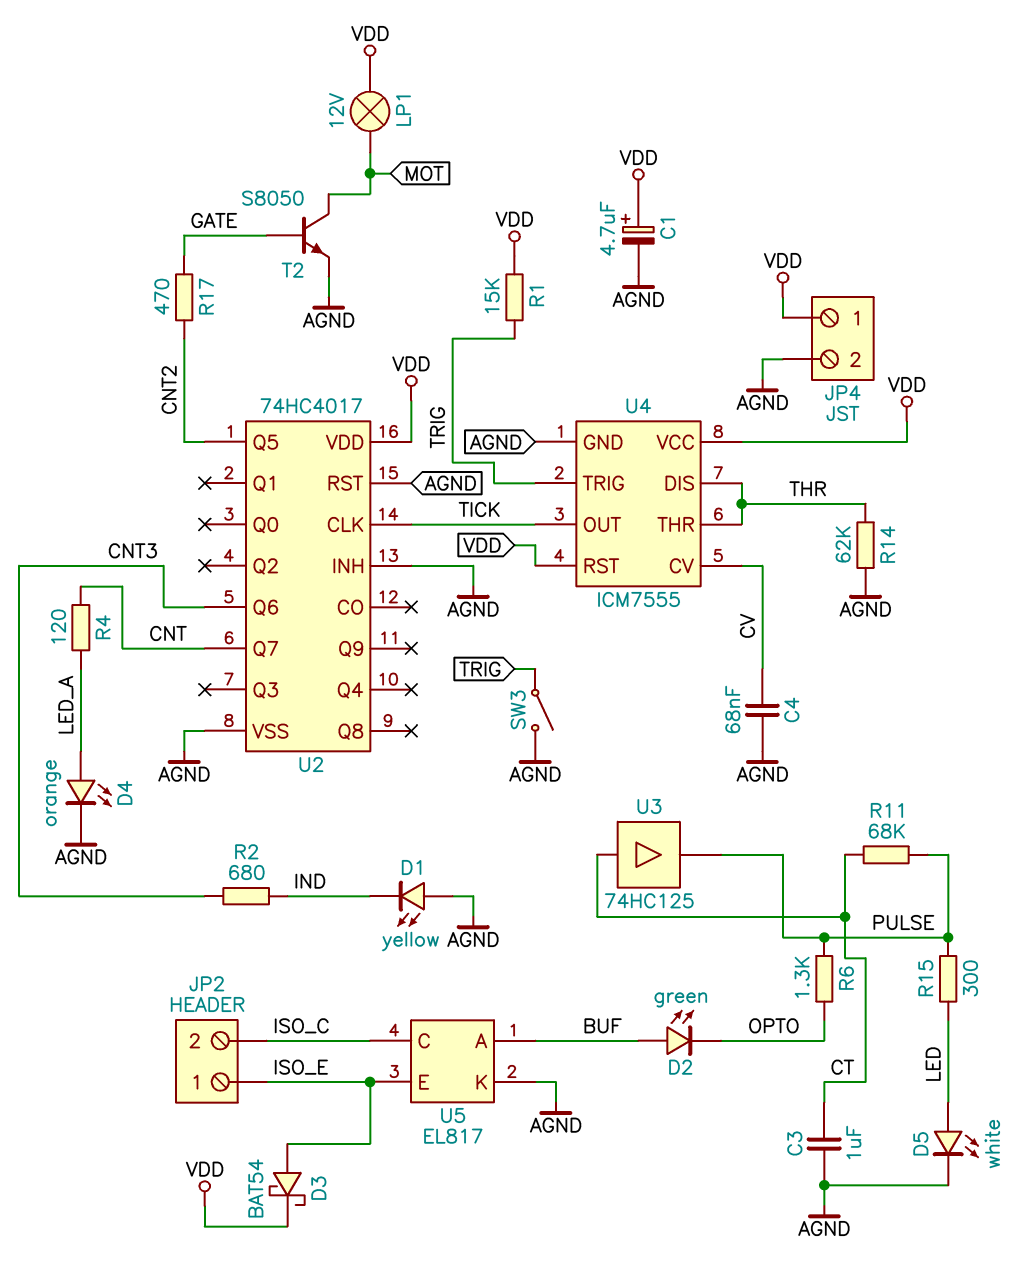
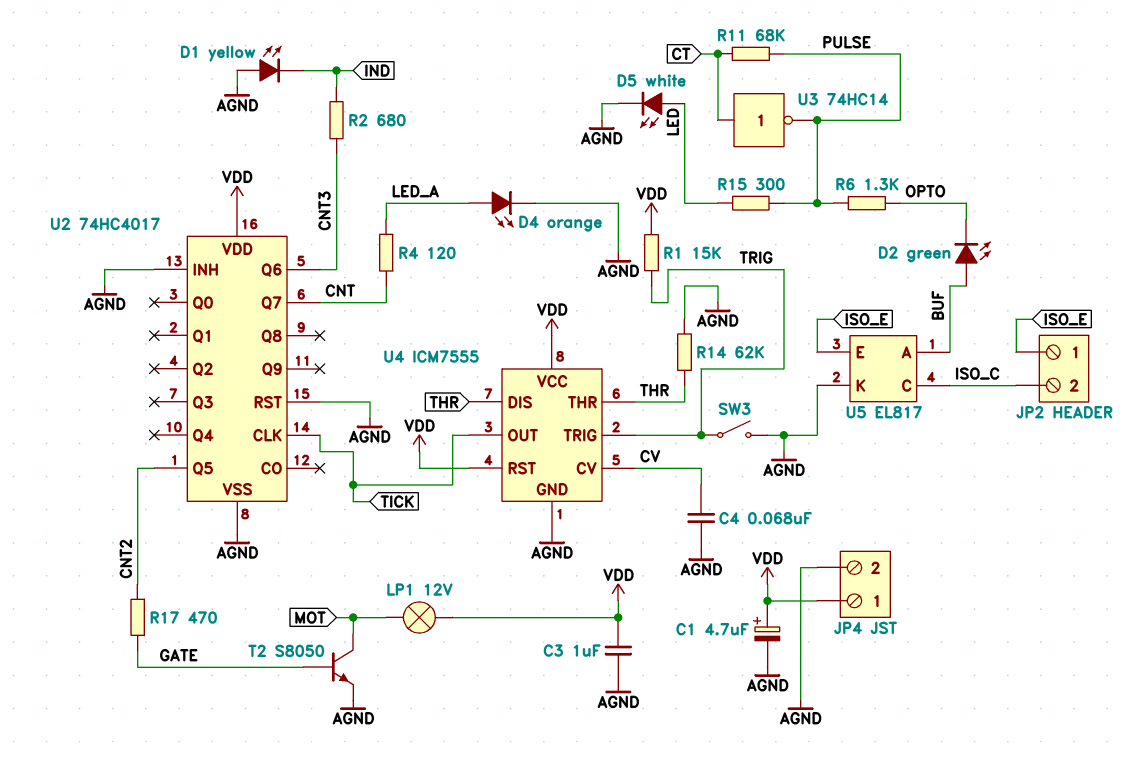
C3: 1uF (AGND, CT) -> 1uF (AGND, VDD)
D3: schottky BAT54 (A ISO_E, K VDD) -> none
U3: buffer 74HC125 (in CT, out PULSE) -> NOT 74HC14 (in CT, out PULSE)

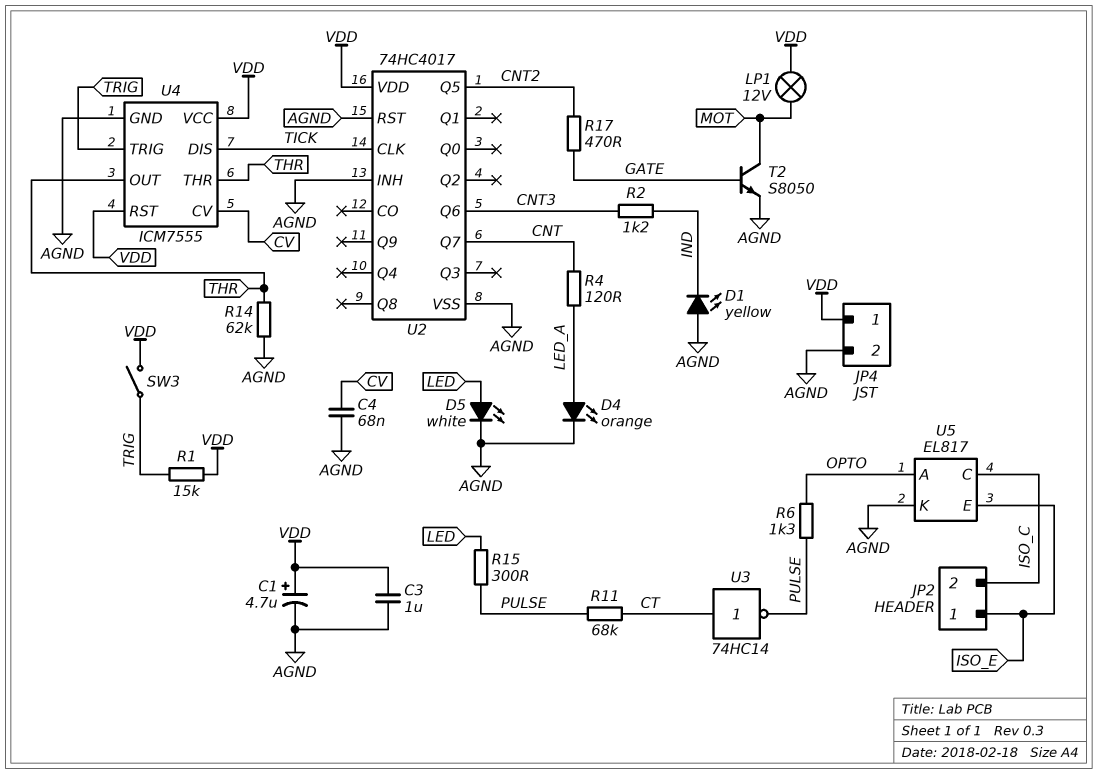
D2: LED green (A BUF, K OPTO) -> none
R2: 680 (CNT3, IND) -> 1.2k (CNT3, IND)
SW3: switch (AGND, TRIG) -> switch (TRIG, VDD)
U4 pin DIS: THR -> TICK
U4 pin OUT: TICK -> THR
U5 pin A: BUF -> OPTO

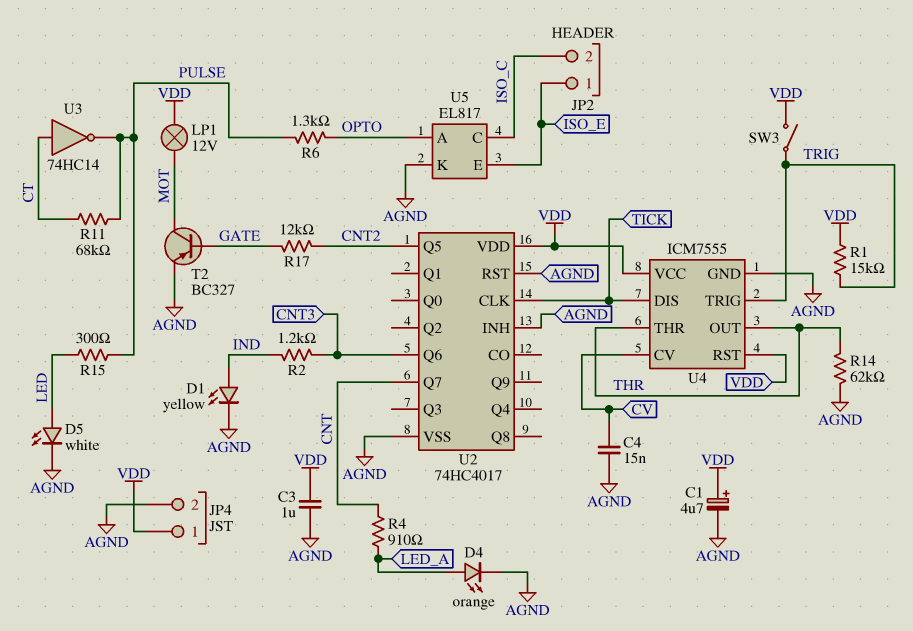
C4: 68nF (AGND, CV) -> 15nF (AGND, CV)
D1: LED yellow (A AGND, K IND) -> LED yellow (A IND, K AGND)
R4: 120 (CNT, LED_A) -> 910 (CNT, LED_A)
R17: 470 (CNT2, GATE) -> 12k (CNT2, GATE)
T2: NPN S8050 (B GATE, C MOT, E AGND) -> PNP BC327 (B GATE, C MOT, E AGND)

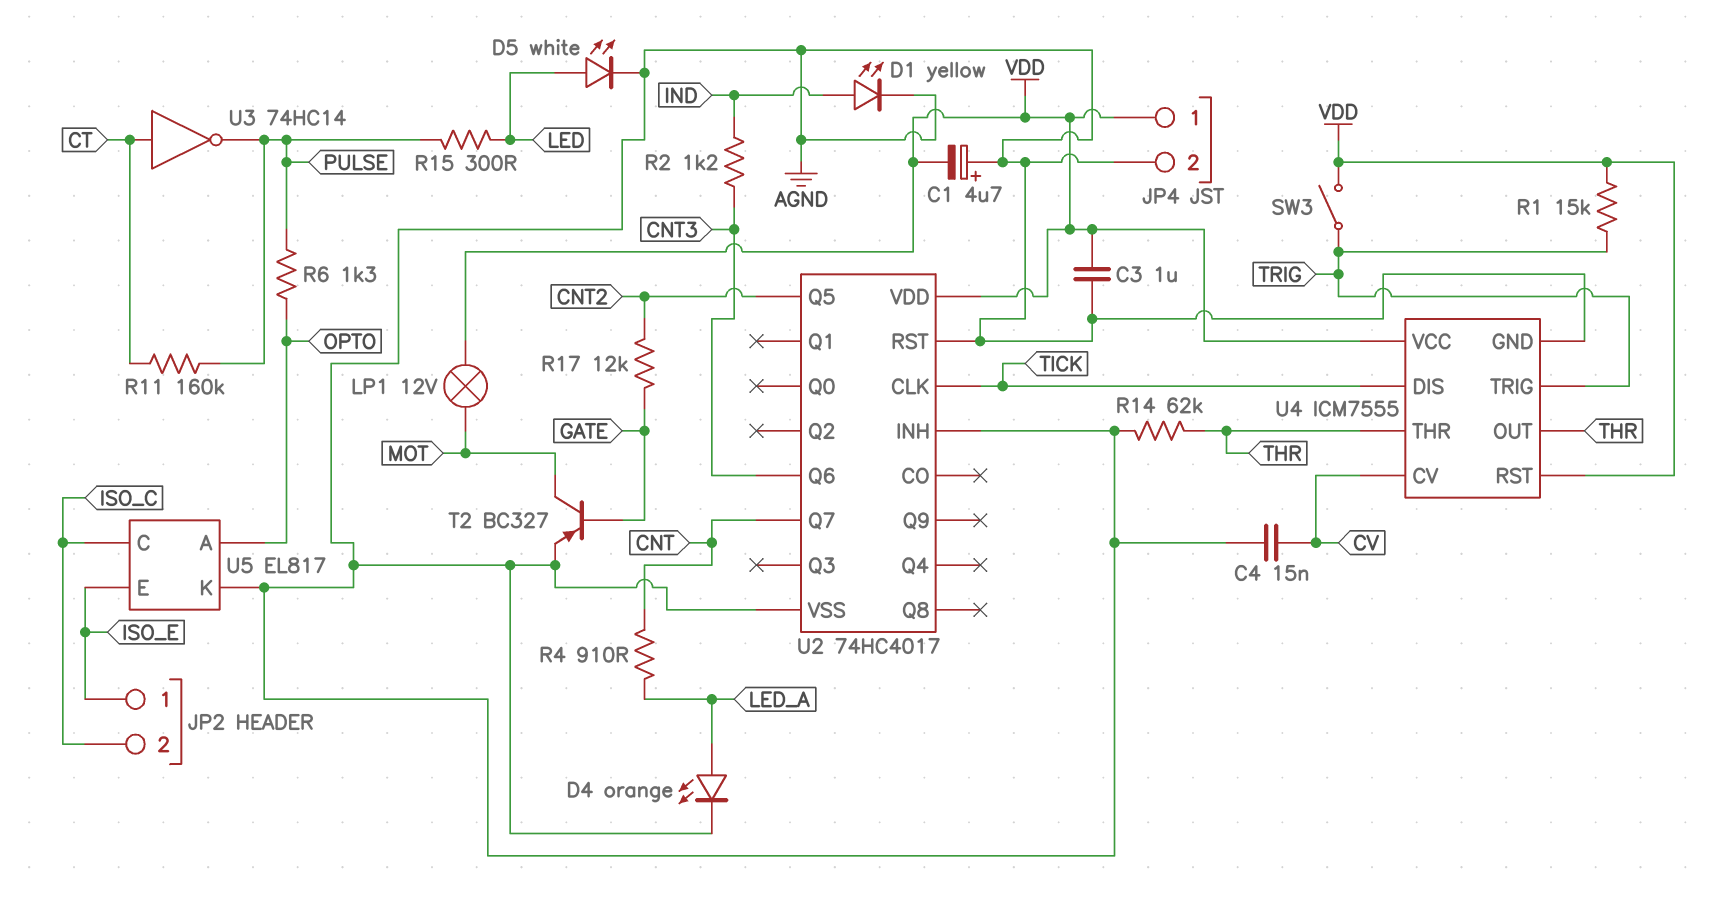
C1: 4.7uF (plus VDD, minus AGND) -> 4.7uF (plus AGND, minus VDD)
R11: 68k (CT, PULSE) -> 160k (CT, PULSE)

